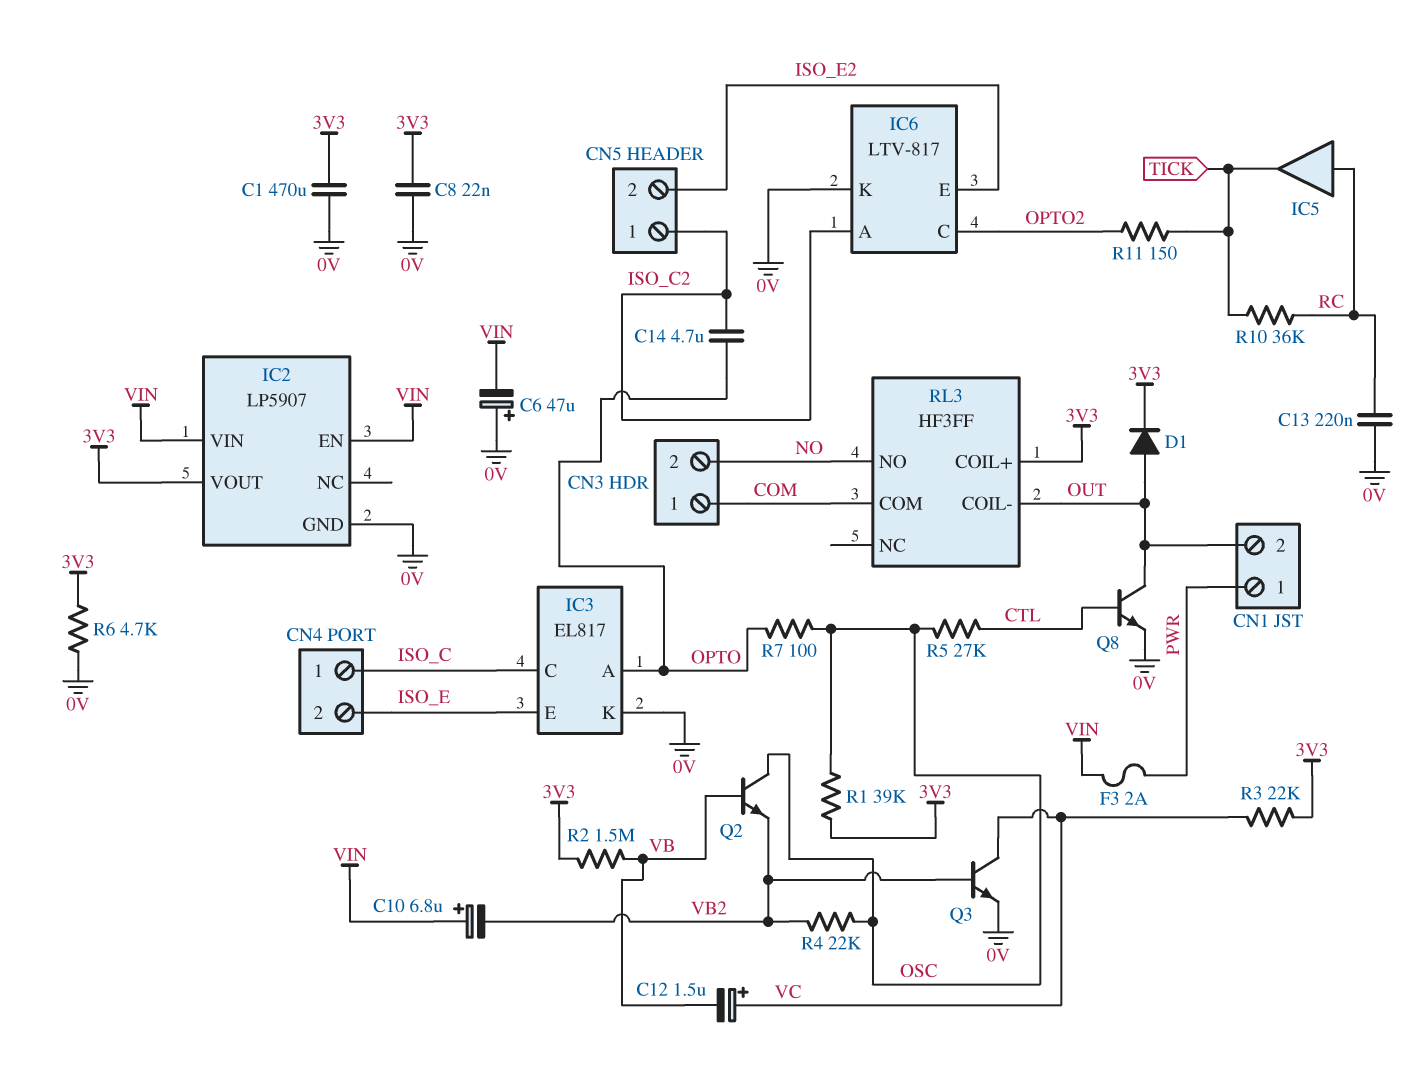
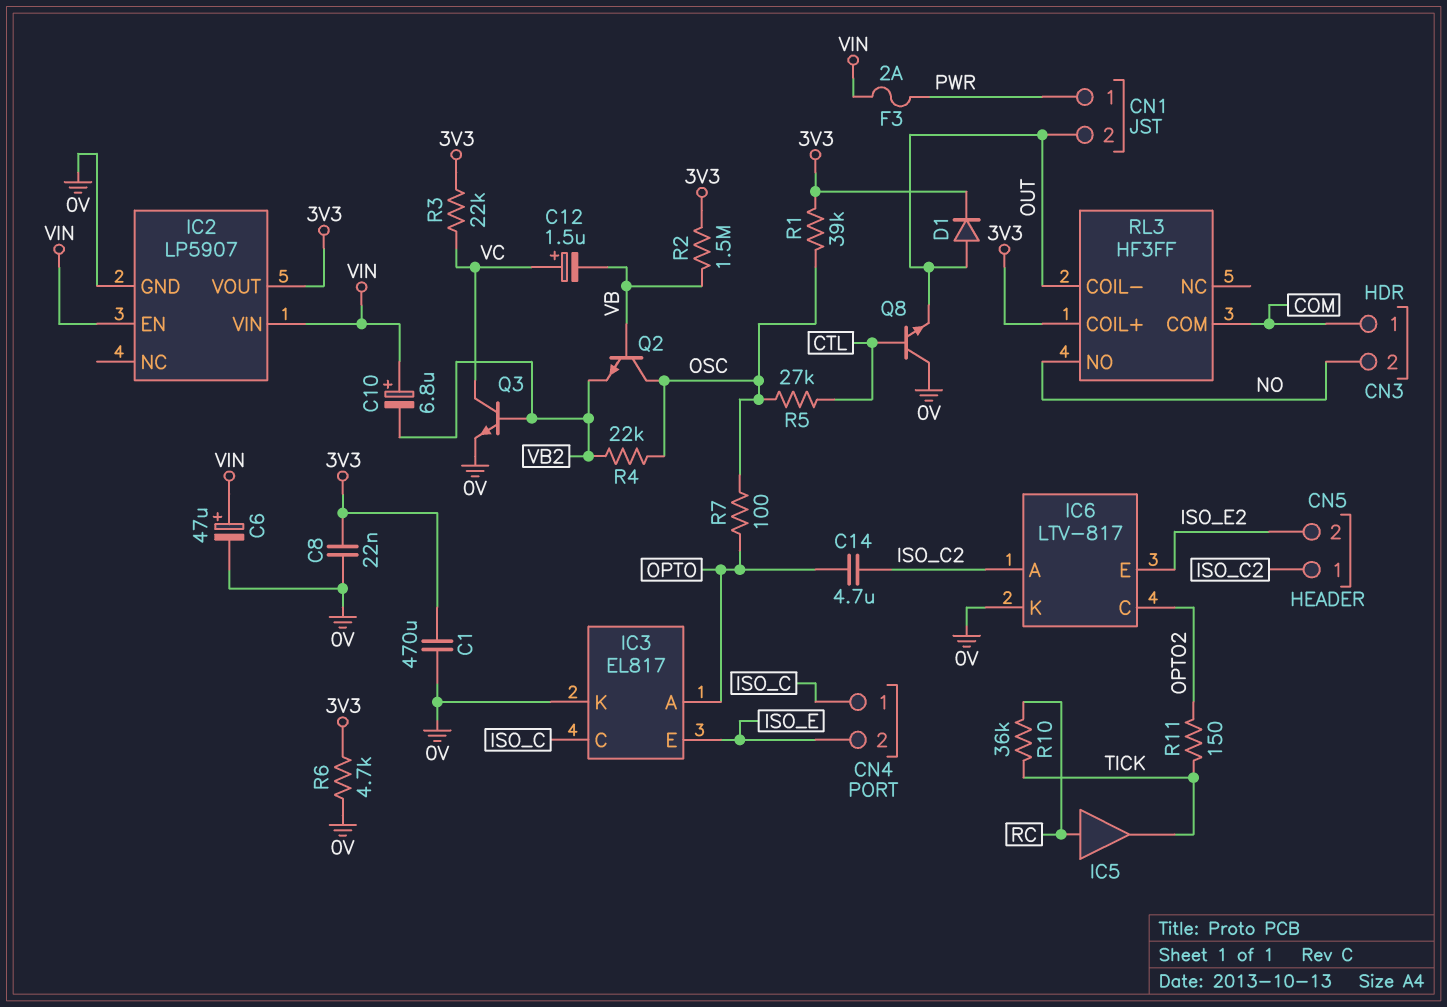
C6: 47uF (plus 0V, minus VIN) -> 47uF (plus VIN, minus 0V)
C13: 220nF (0V, RC) -> none
Q8: NPN (B CTL, C OUT, E 0V) -> NPN (B CTL, C 0V, E OUT)

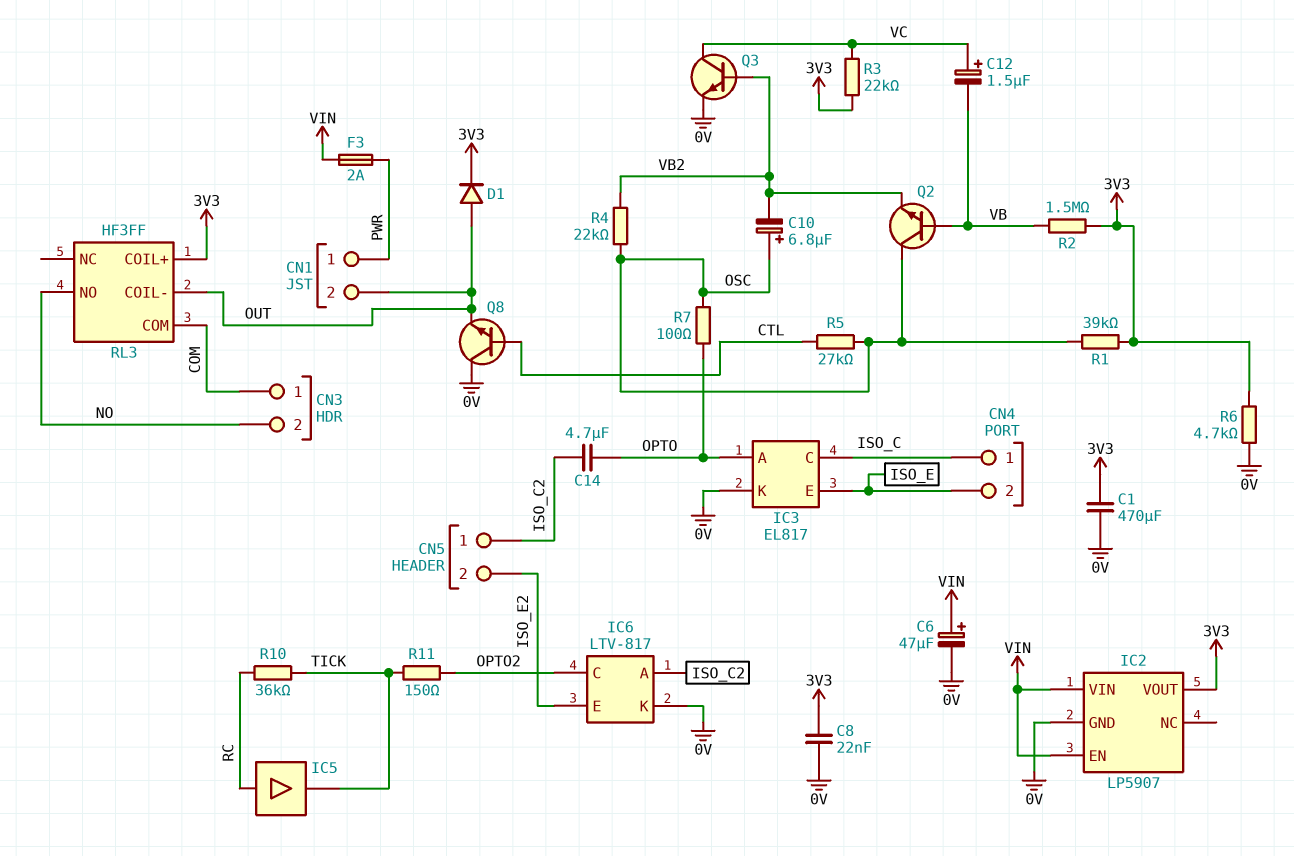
C10: 6.8uF (plus VIN, minus VB2) -> 6.8uF (plus OSC, minus VB2)

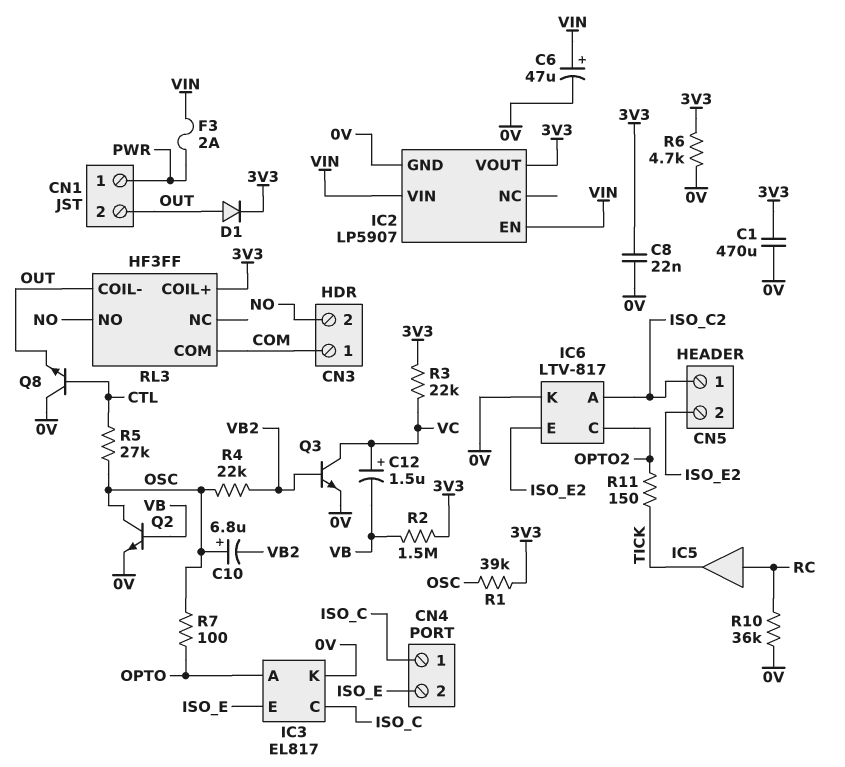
C14: 4.7uF (ISO_C2, OPTO) -> none
Q2: NPN (B VB, C OSC, E VB2) -> NPN (B VB, C OSC, E 0V)
R10: 36k (RC, TICK) -> 36k (0V, RC)

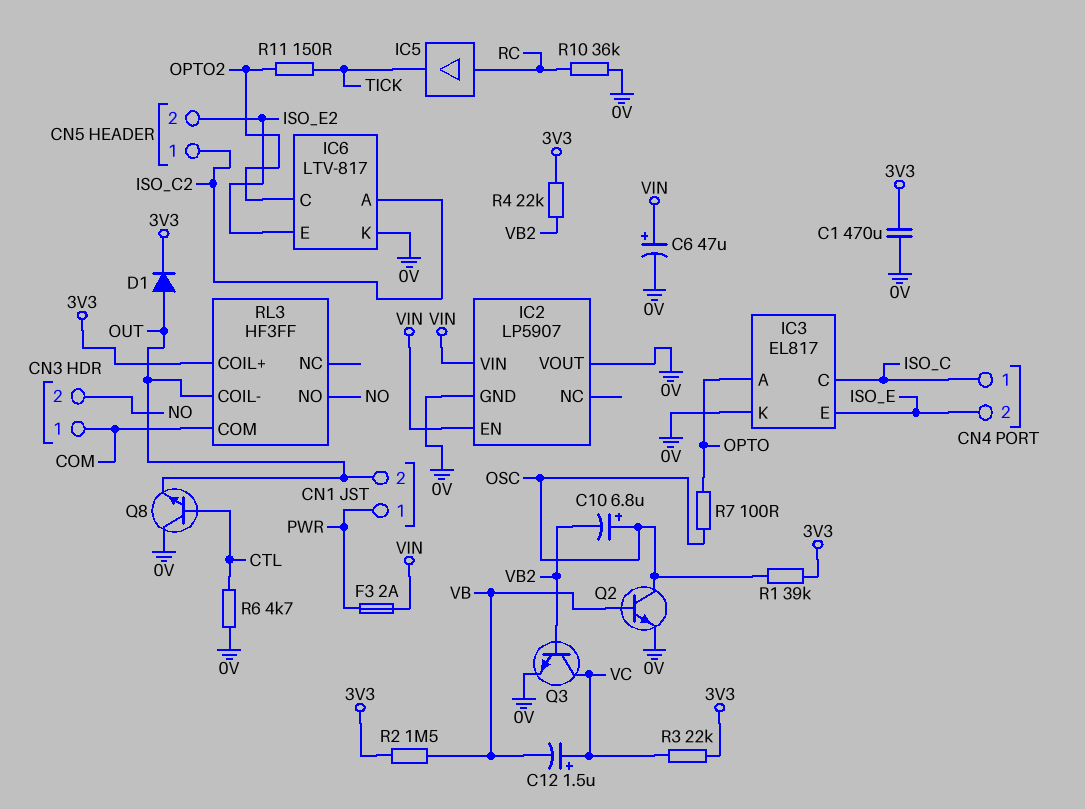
C8: 22nF (0V, 3V3) -> none
IC2 pin VOUT: 3V3 -> 0V
R4: 22k (OSC, VB2) -> 22k (3V3, VB2)
R5: 27k (CTL, OSC) -> none
R6: 4.7k (0V, 3V3) -> 4.7k (0V, CTL)

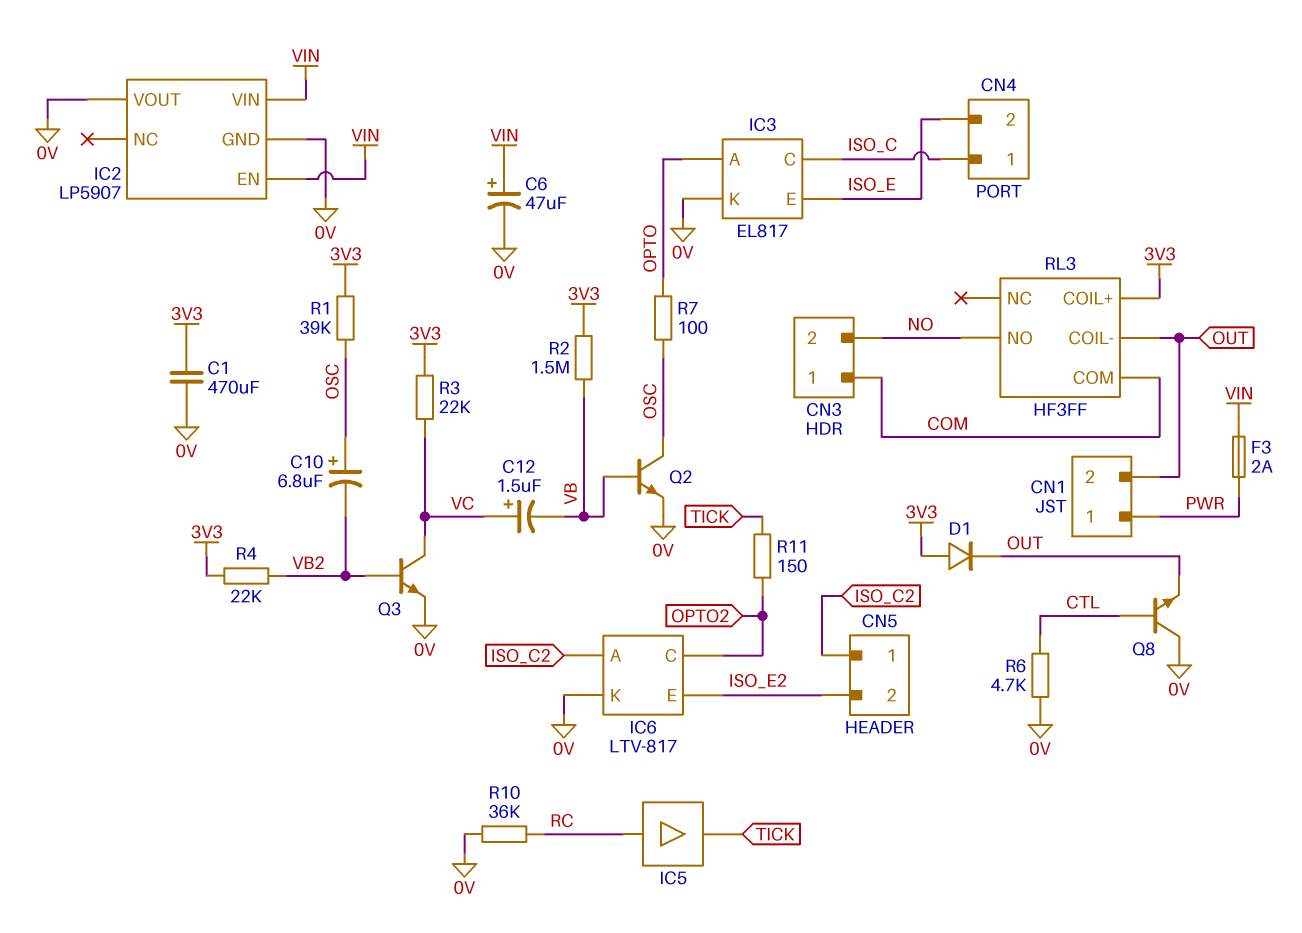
D1: diode (A OUT, K 3V3) -> diode (A 3V3, K OUT)

